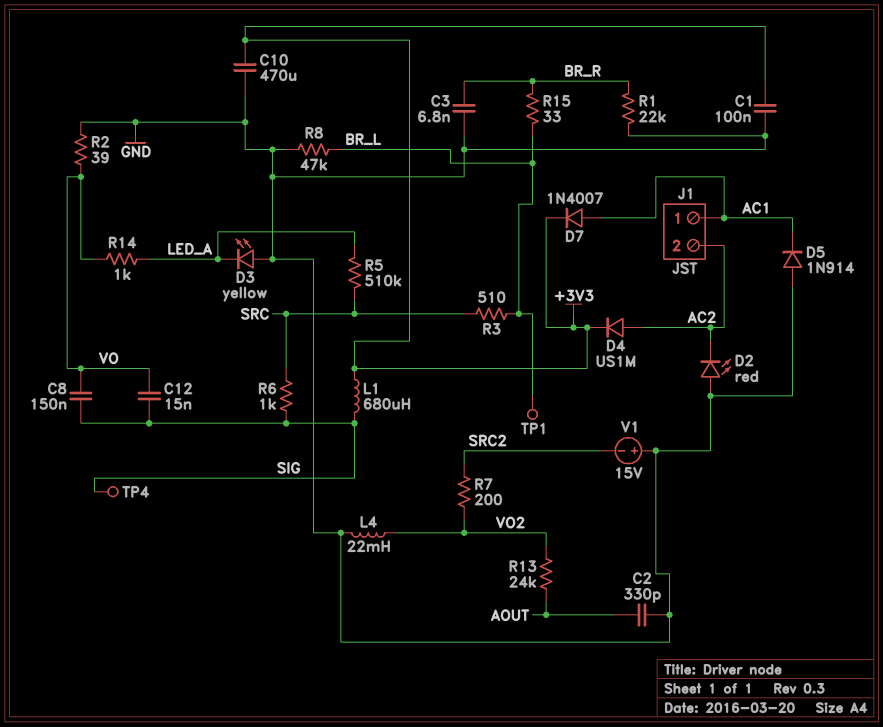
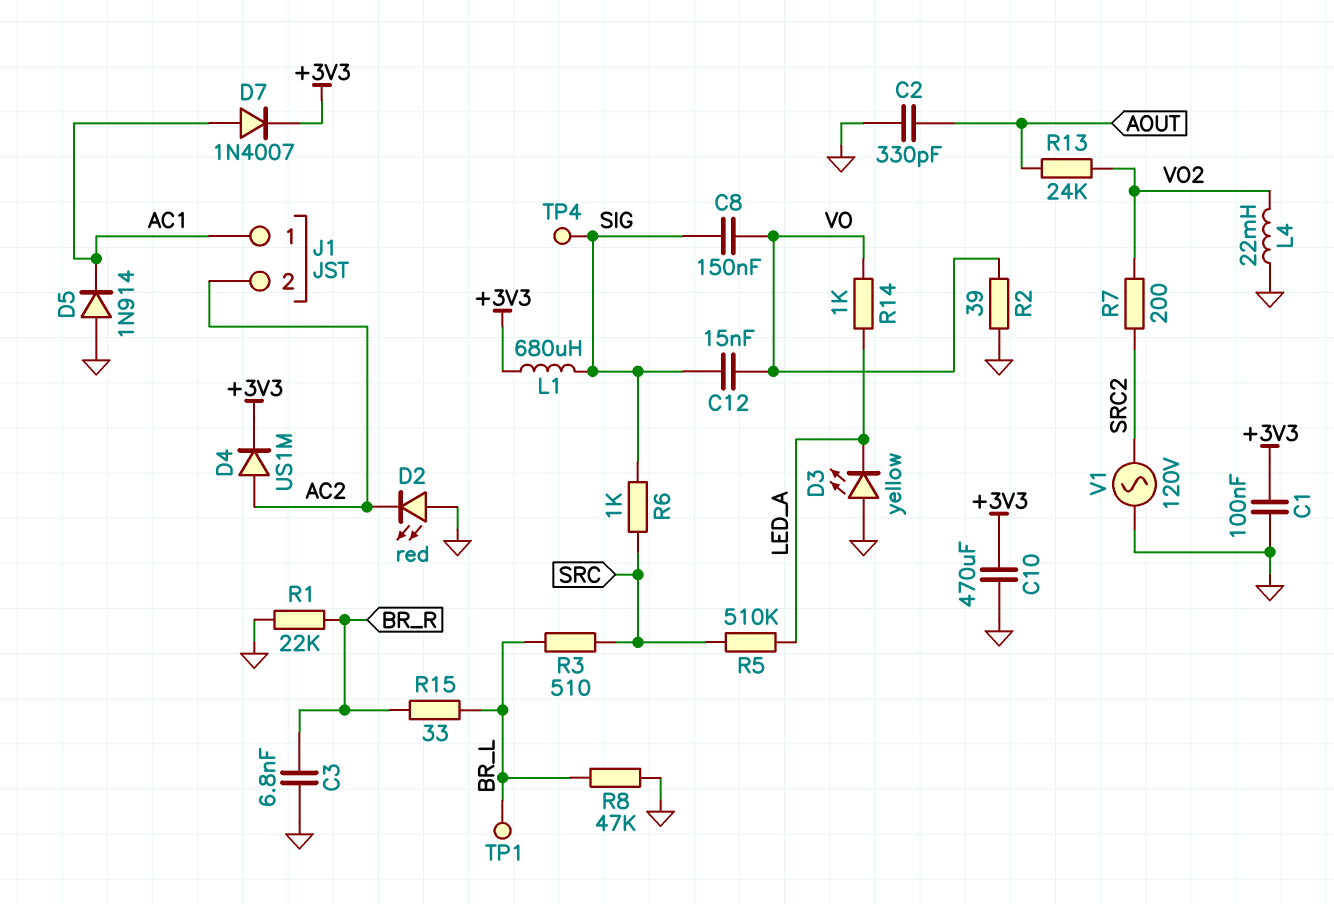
V1: 15V (plus GND, minus SRC2) -> AC 120V (GND, SRC2)

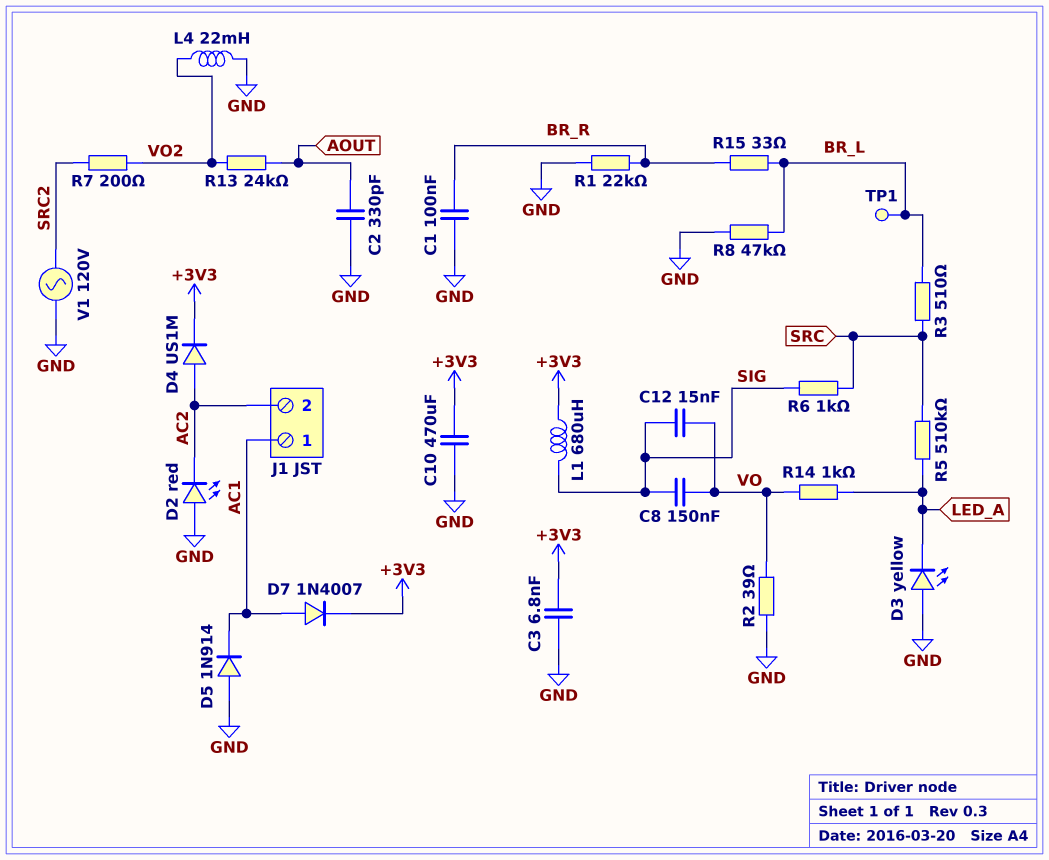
C1: 100nF (+3V3, GND) -> 100nF (BR_R, GND)
C3: 6.8nF (BR_R, GND) -> 6.8nF (+3V3, GND)
TP4: test point (SIG) -> none

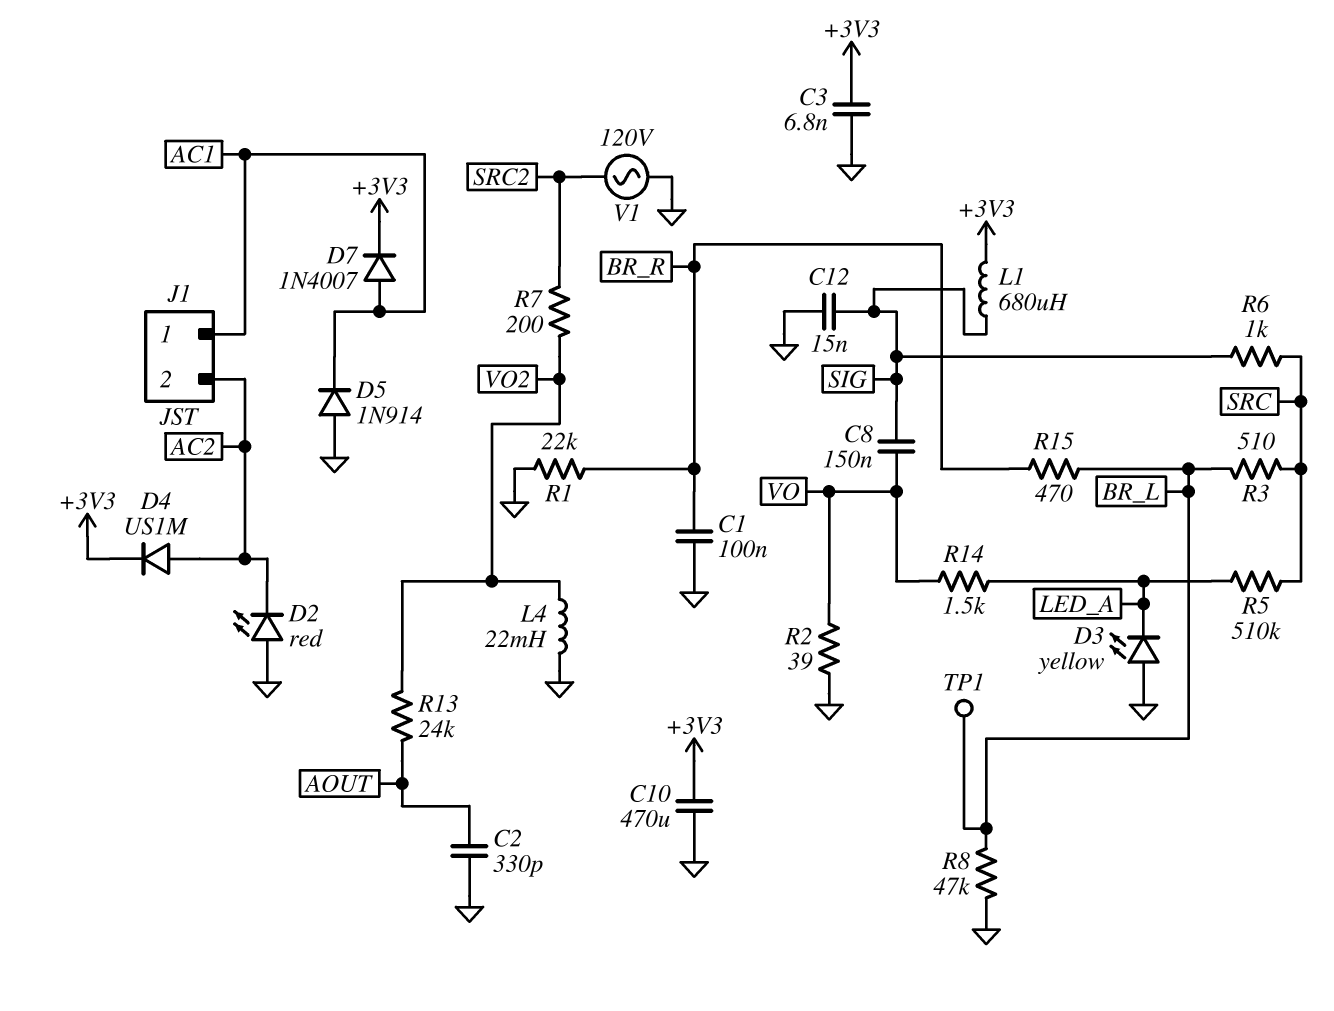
C12: 15nF (SIG, VO) -> 15nF (GND, SIG)
R14: 1k (LED_A, VO) -> 1.5k (LED_A, VO)
R15: 33 (BR_L, BR_R) -> 470 (BR_L, BR_R)

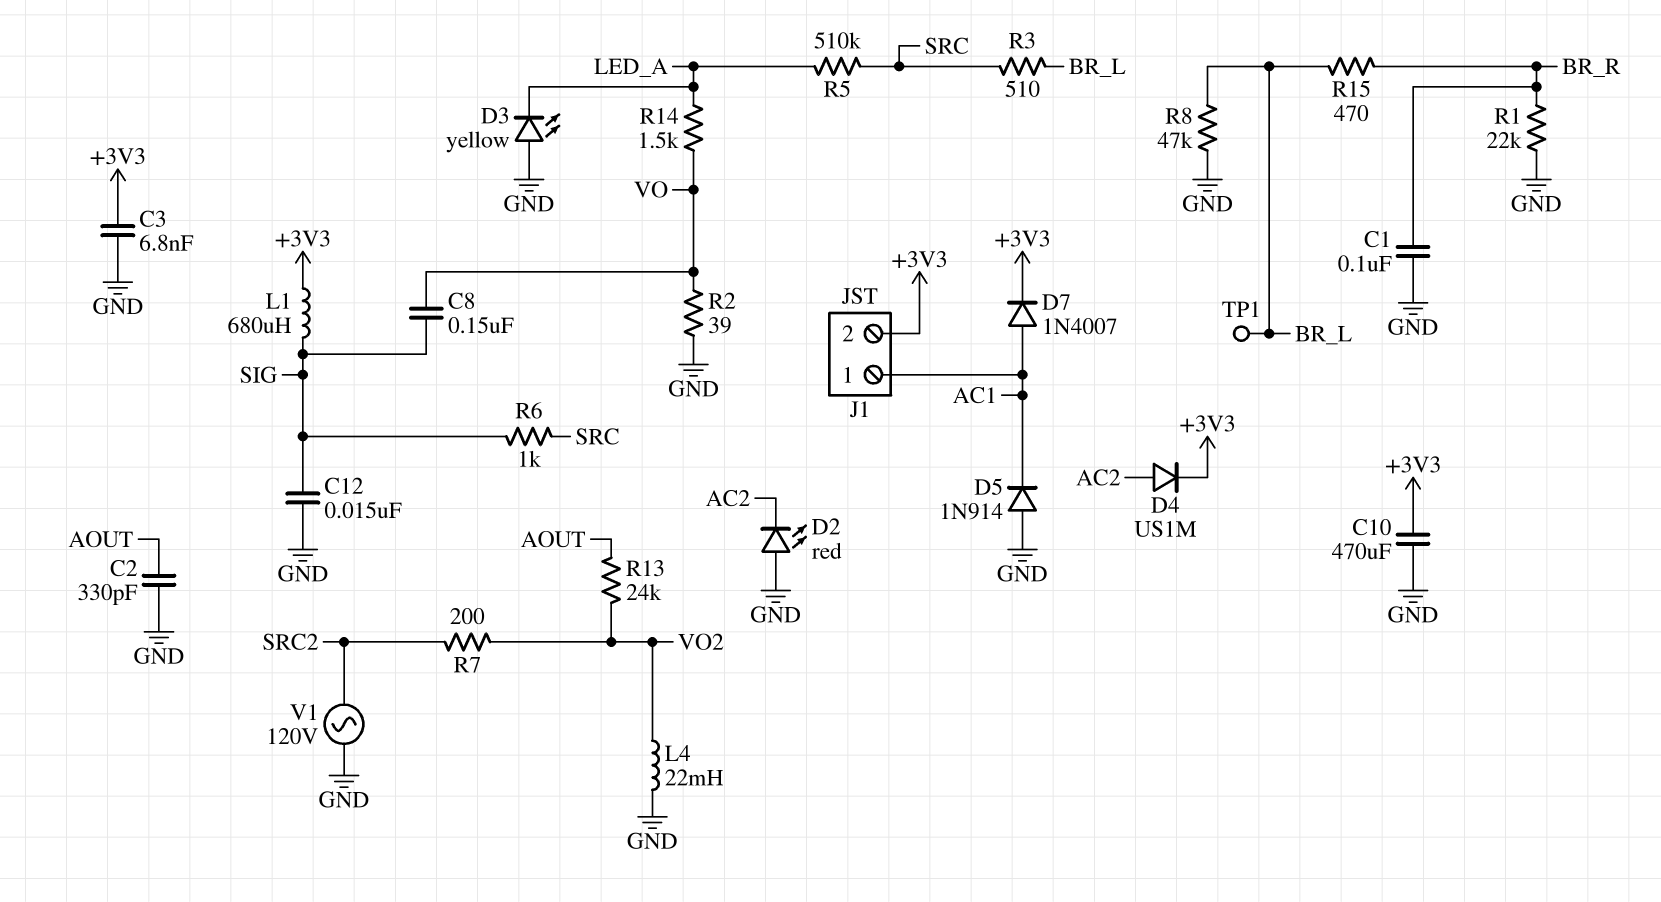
J1 pin 2: AC2 -> +3V3

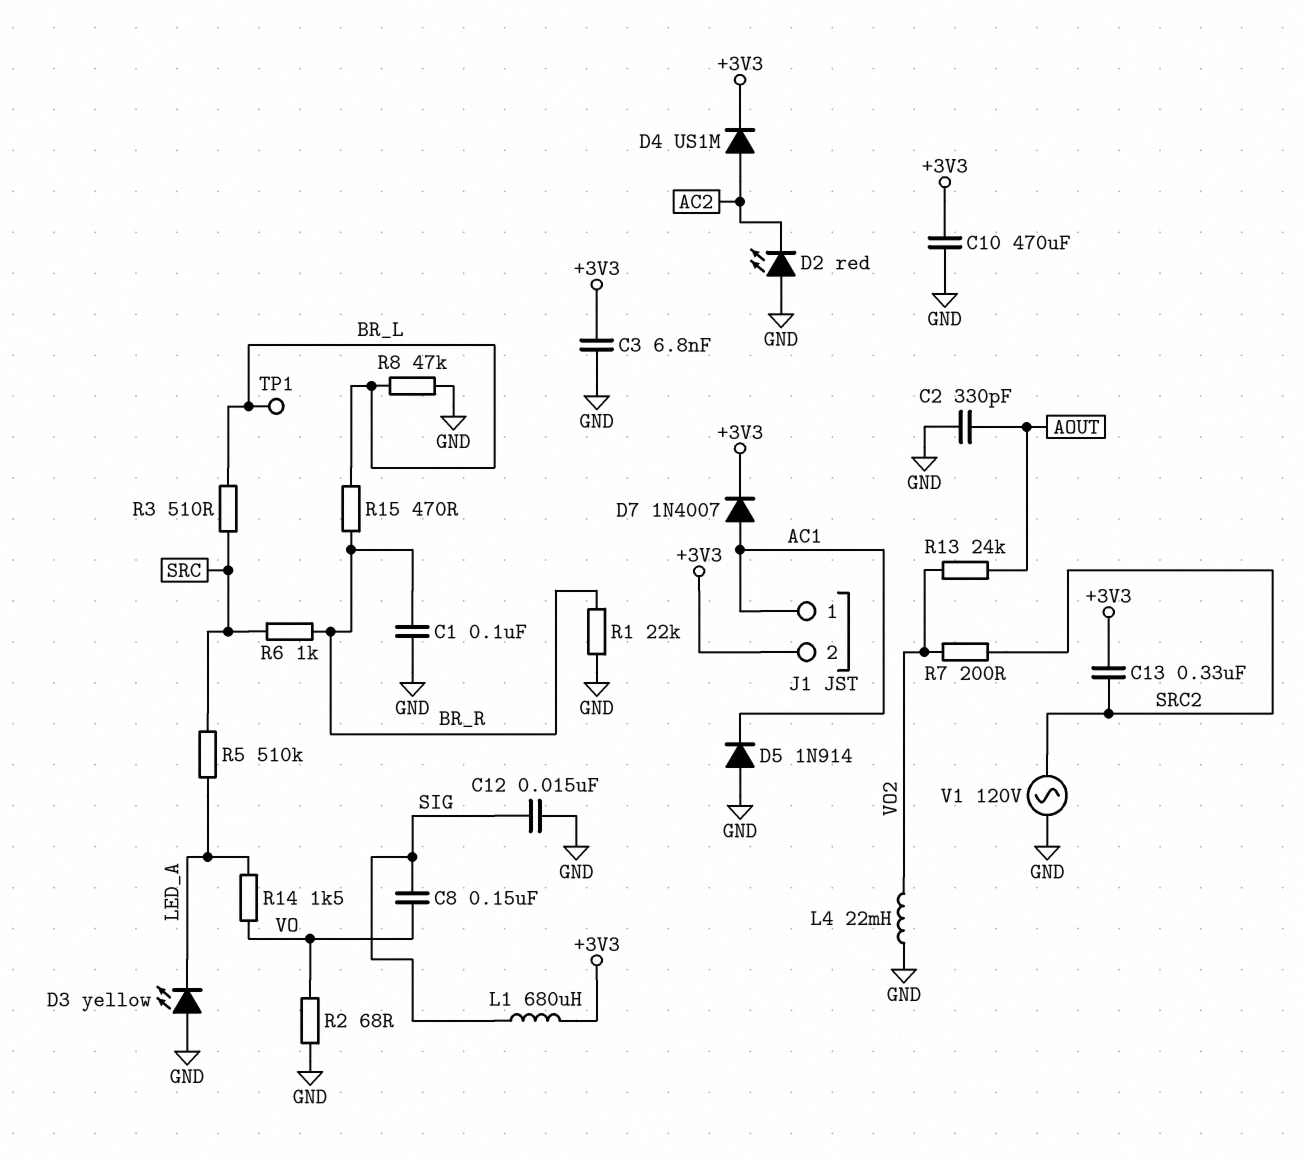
C13: none -> 330nF (+3V3, SRC2)
R2: 39 (GND, VO) -> 68 (GND, VO)
R6: 1k (SIG, SRC) -> 1k (BR_R, SRC)

